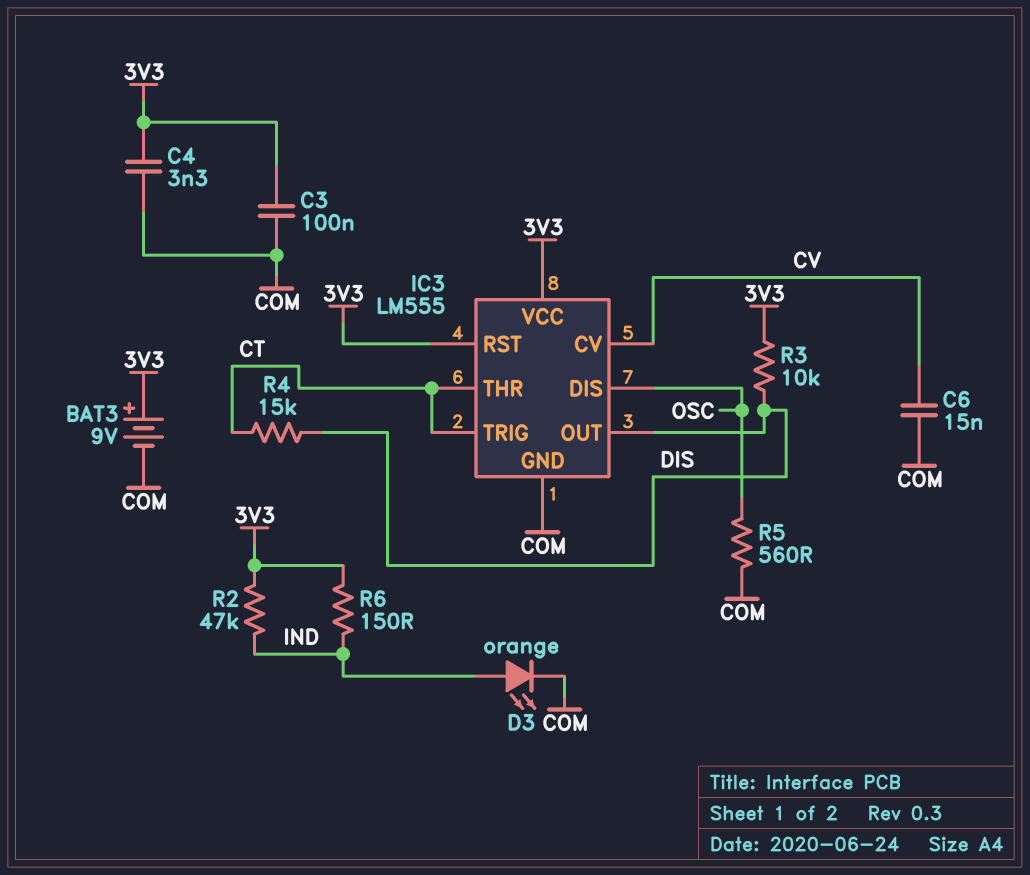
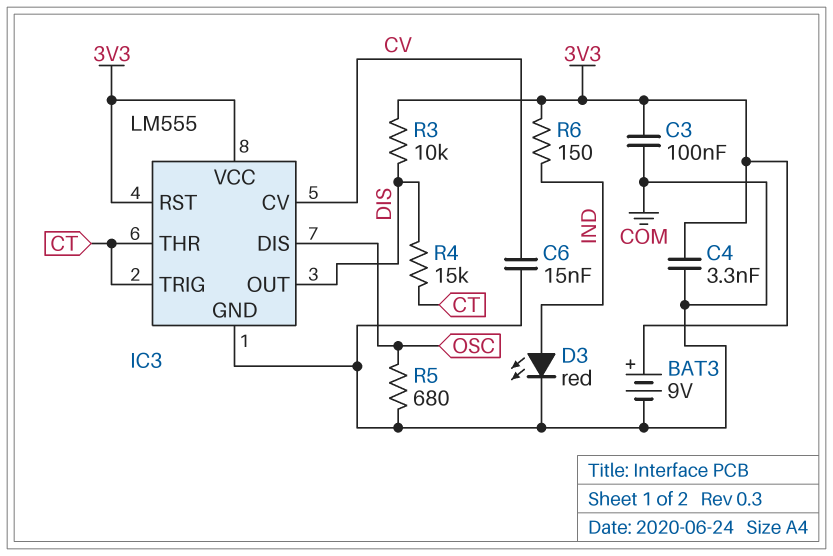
D3: LED orange (A IND, K COM) -> LED red (A IND, K COM)
R2: 47k (3V3, IND) -> none
R5: 560 (COM, OSC) -> 680 (COM, OSC)

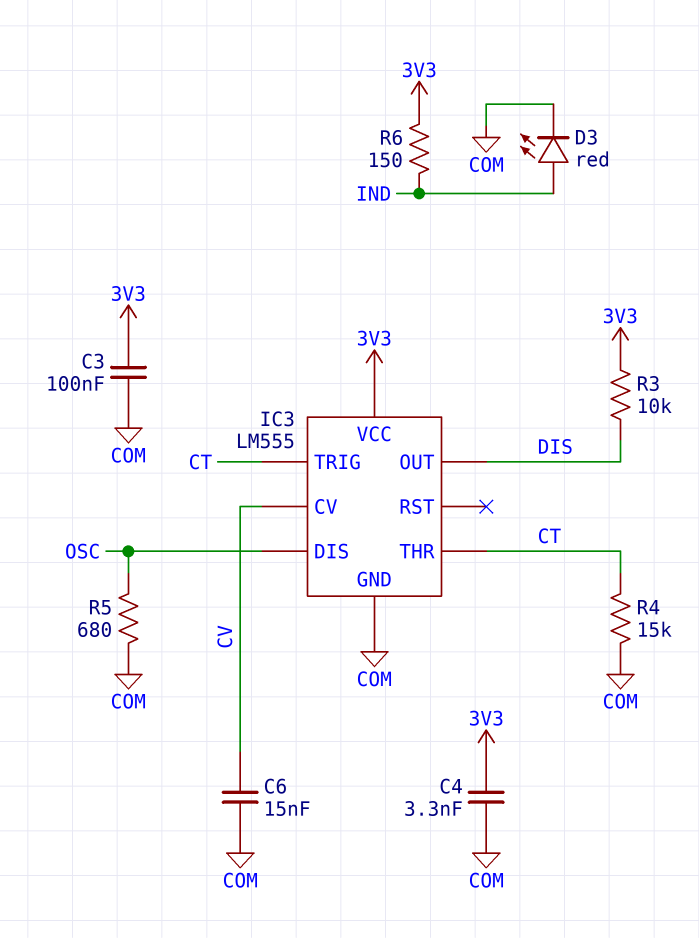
BAT3: 9V (plus 3V3, minus COM) -> none
IC3 pin RST: 3V3 -> none
R4: 15k (CT, DIS) -> 15k (COM, CT)

